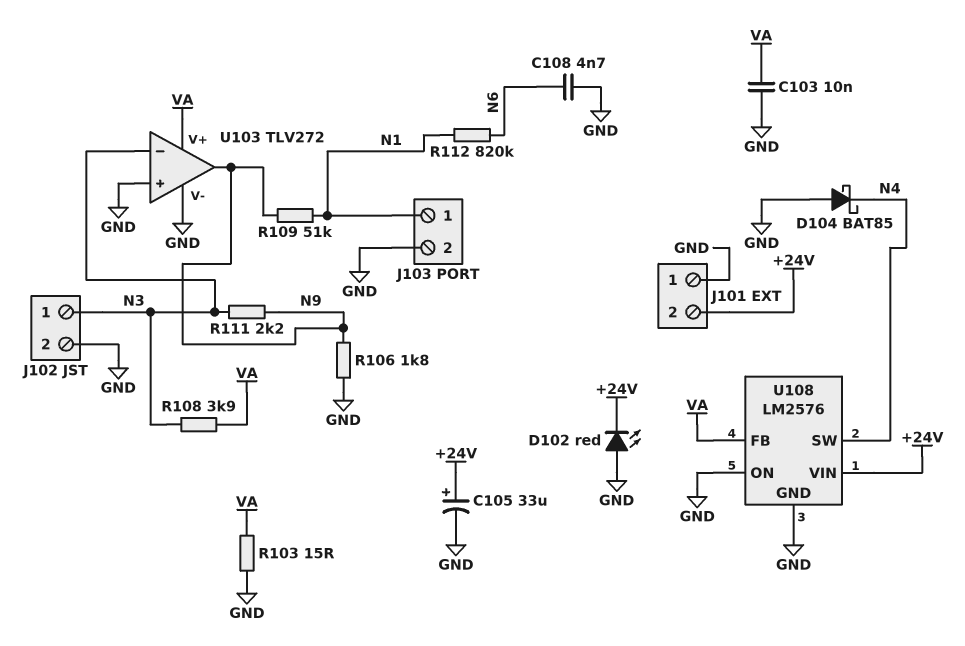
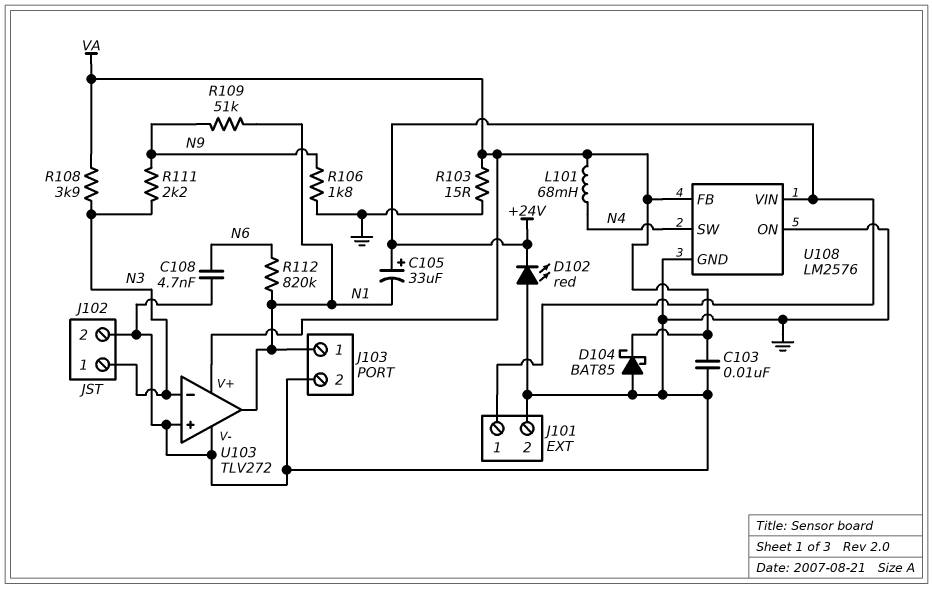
C105: 33uF (plus +24V, minus GND) -> 33uF (plus +24V, minus N1)
D104: schottky BAT85 (A GND, K N4) -> schottky BAT85 (A GND, K VA)
J101 pin 1: GND -> +24V
J101 pin 2: +24V -> GND
L101: none -> 68mH (N4, VA)
U103 pin out: N9 -> N1

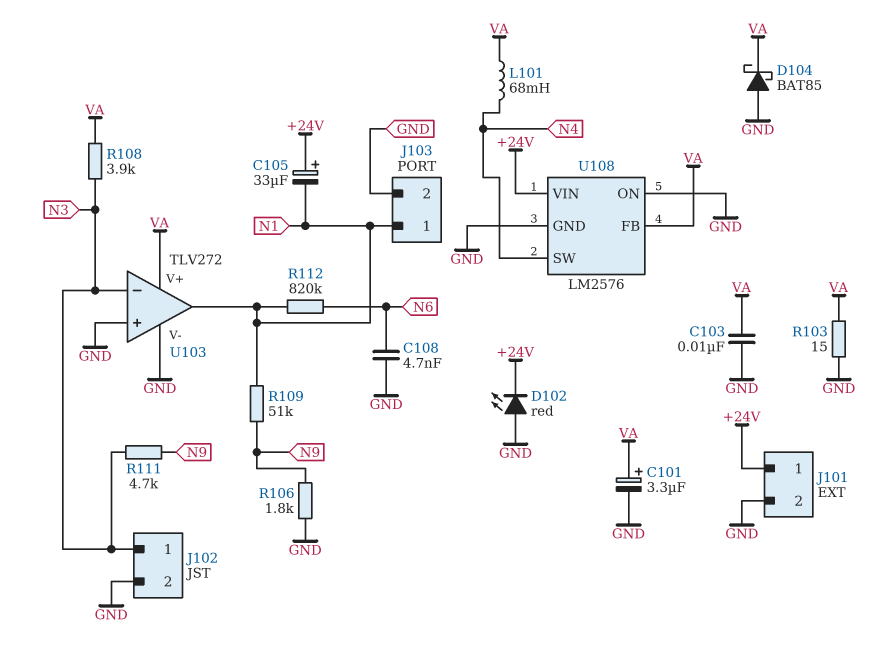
C101: none -> 3.3uF (plus VA, minus GND)
R111: 2.2k (N3, N9) -> 4.7k (N3, N9)

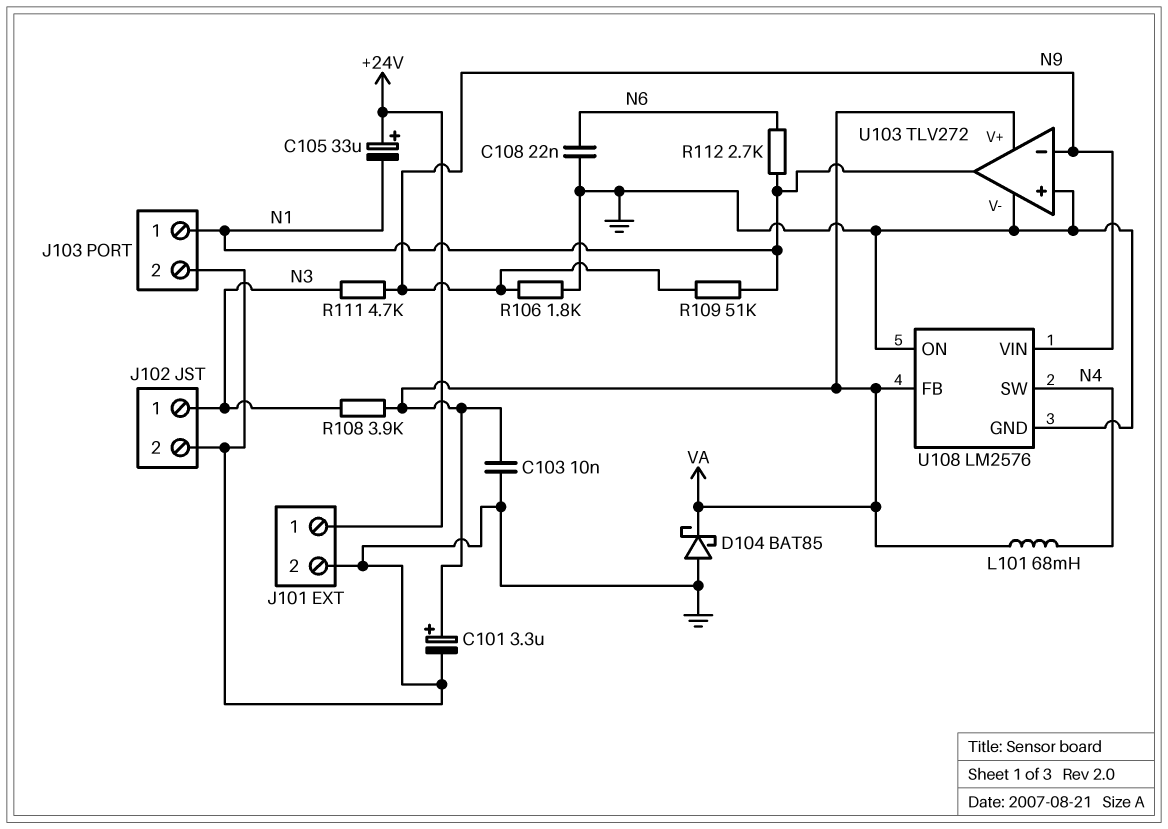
C108: 4.7nF (GND, N6) -> 22nF (GND, N6)
D102: LED red (A GND, K +24V) -> none
R103: 15 (GND, VA) -> none
R112: 820k (N1, N6) -> 2.7k (N1, N6)
U103 pin in-: N3 -> N9
U108 pin VIN: +24V -> N9

